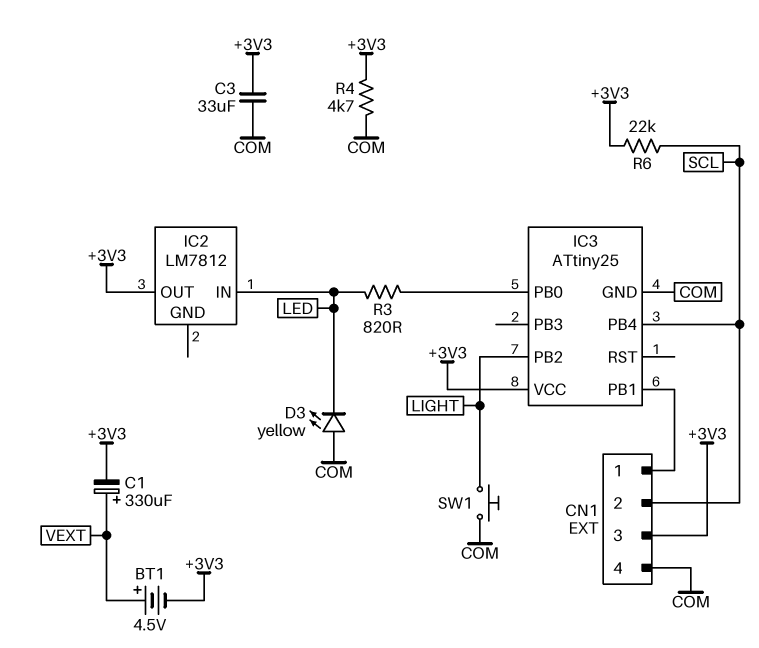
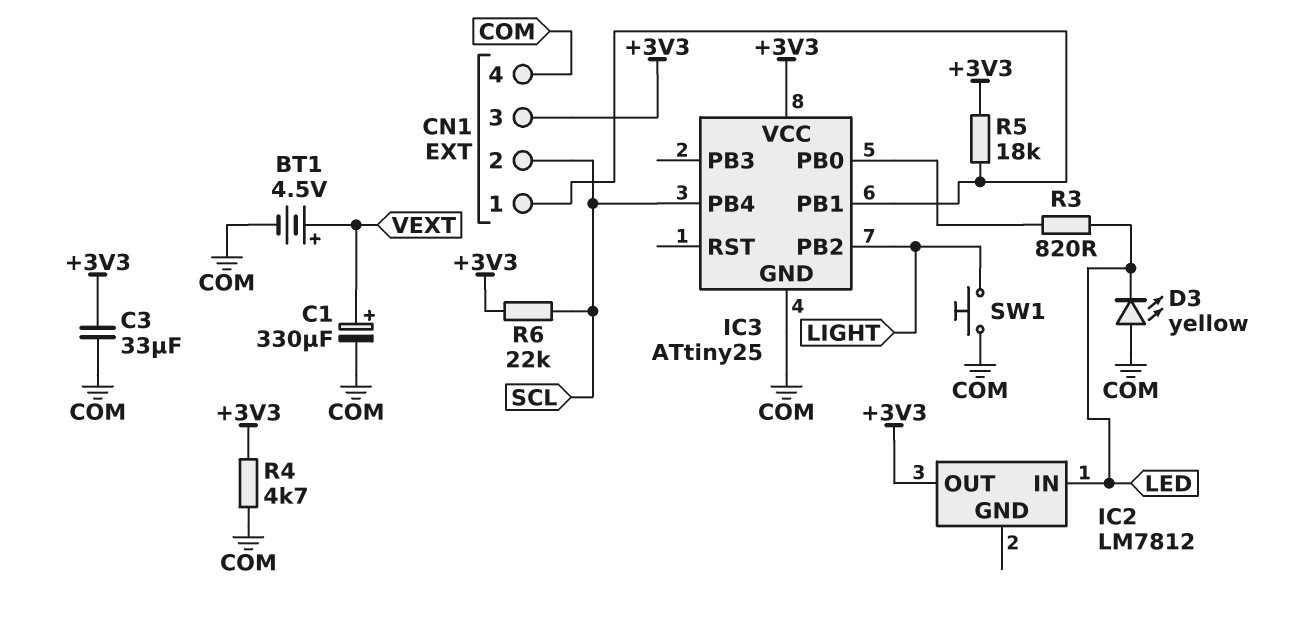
BT1: 4.5V (plus VEXT, minus +3V3) -> 4.5V (plus VEXT, minus COM)
C1: 330uF (plus VEXT, minus +3V3) -> 330uF (plus VEXT, minus COM)
R5: none -> 18k (+3V3, CN1/1)

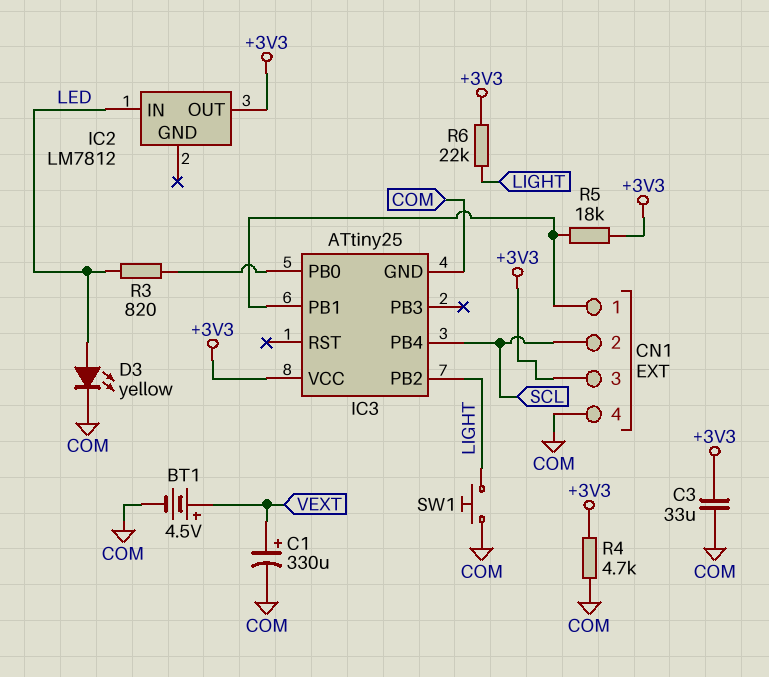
D3: LED yellow (A COM, K LED) -> LED yellow (A LED, K COM)
R6: 22k (+3V3, SCL) -> 22k (+3V3, LIGHT)

